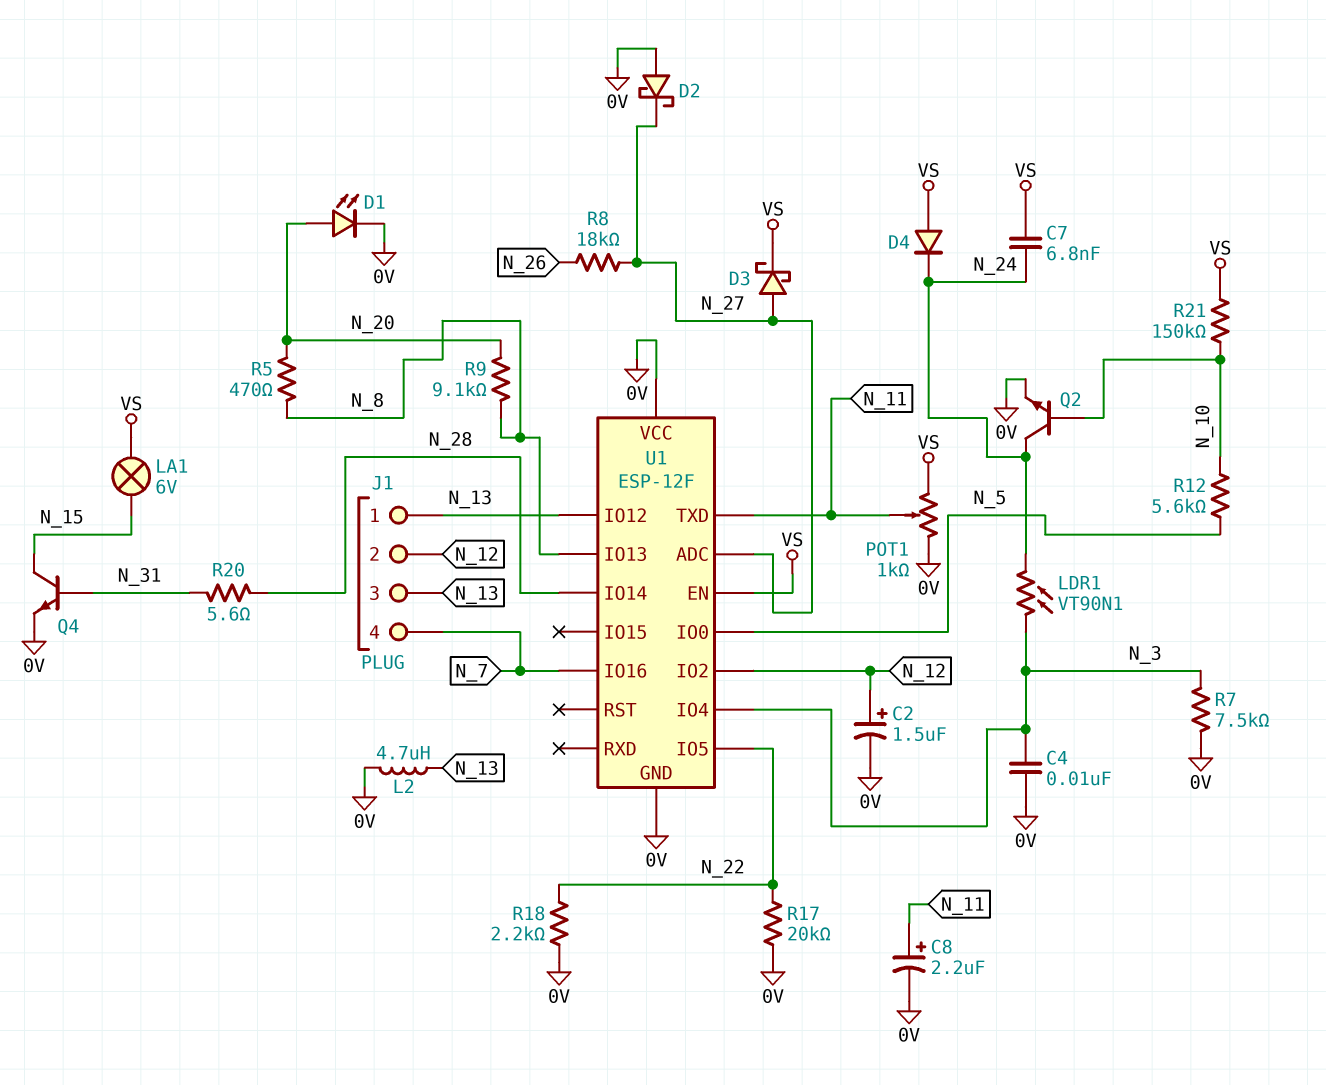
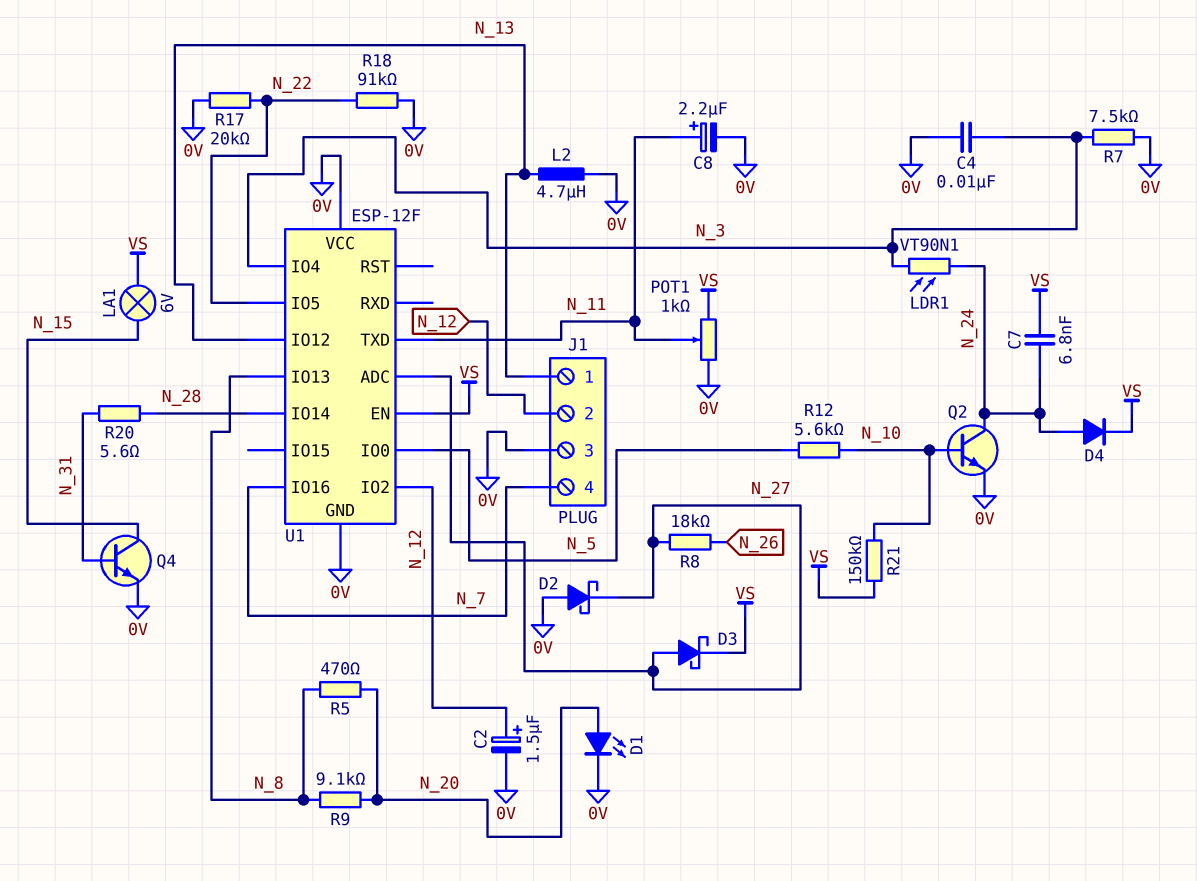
D4: diode (A VS, K N_24) -> diode (A N_24, K VS)
J1 pin 3: N_13 -> 0V
R18: 2.2k (0V, N_22) -> 91k (0V, N_22)

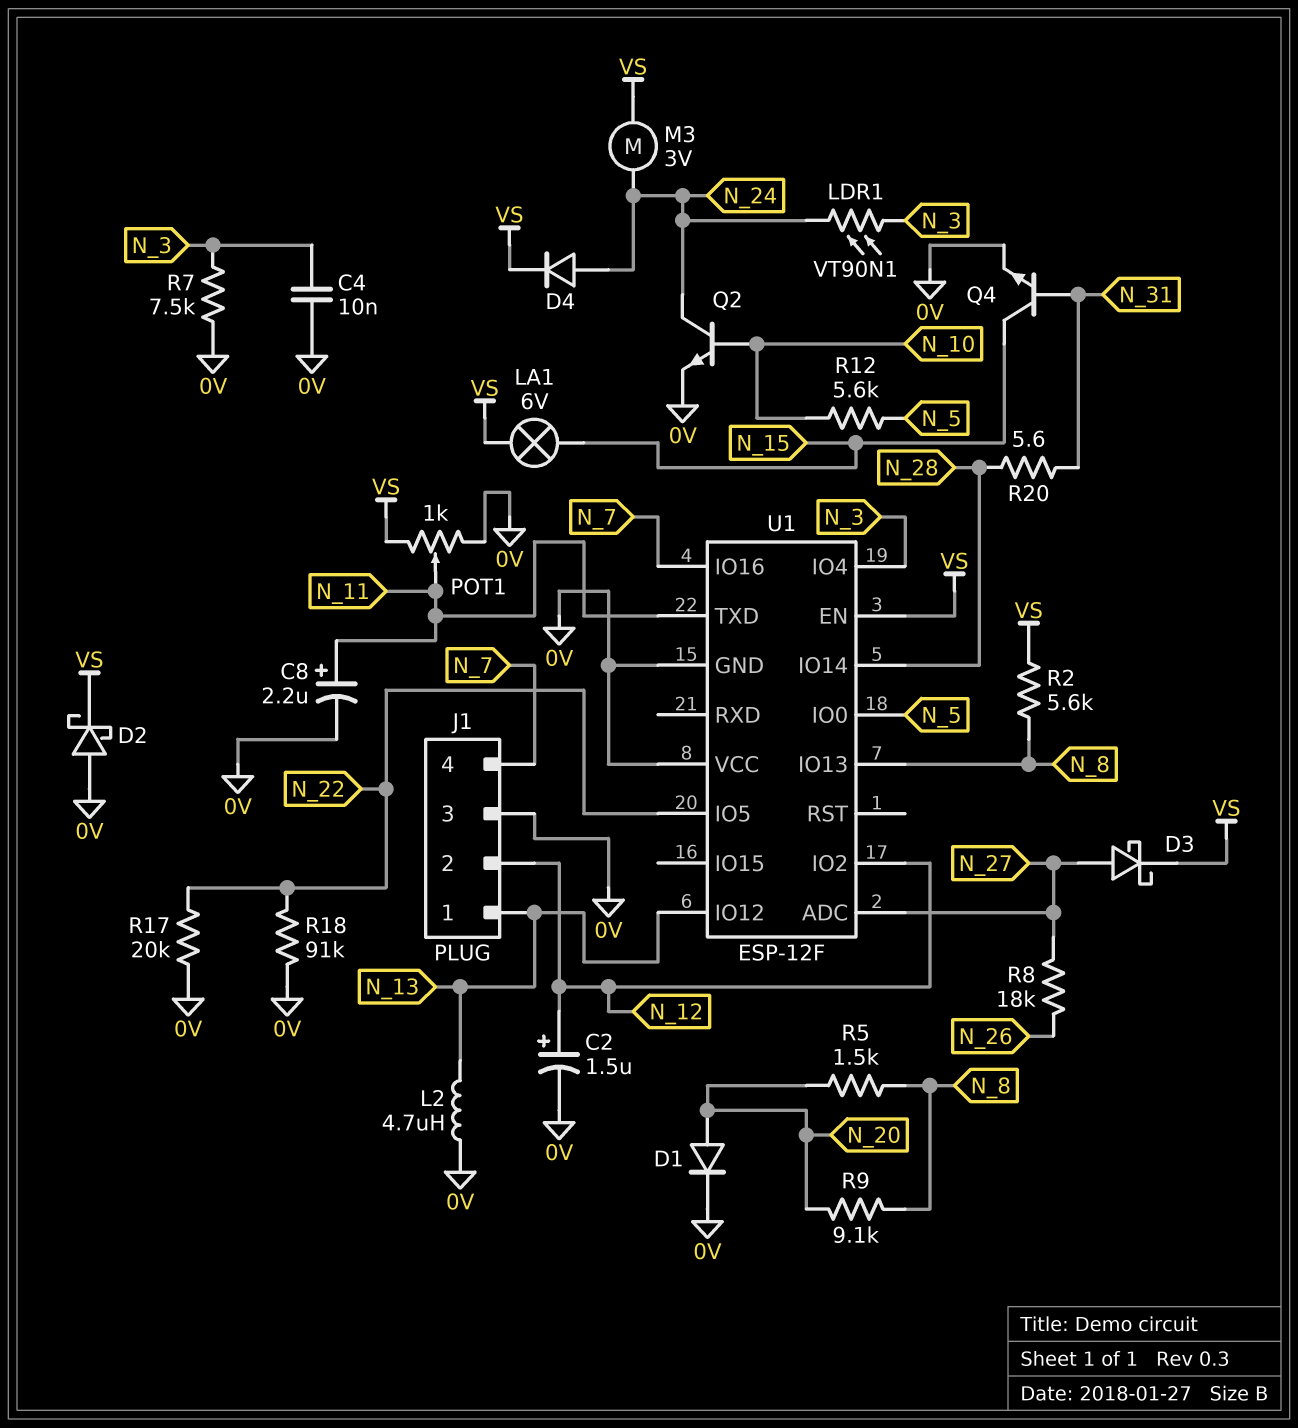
C7: 6.8nF (N_24, VS) -> none
D1: LED (A N_20, K 0V) -> diode (A N_20, K 0V)
D2: schottky (A 0V, K N_27) -> schottky (A 0V, K VS)
M3: none -> motor 3V (N_24, VS)
R2: none -> 5.6k (N_8, VS)
R5: 470 (N_8, N_20) -> 1.5k (N_8, N_20)
R21: 150k (N_10, VS) -> none

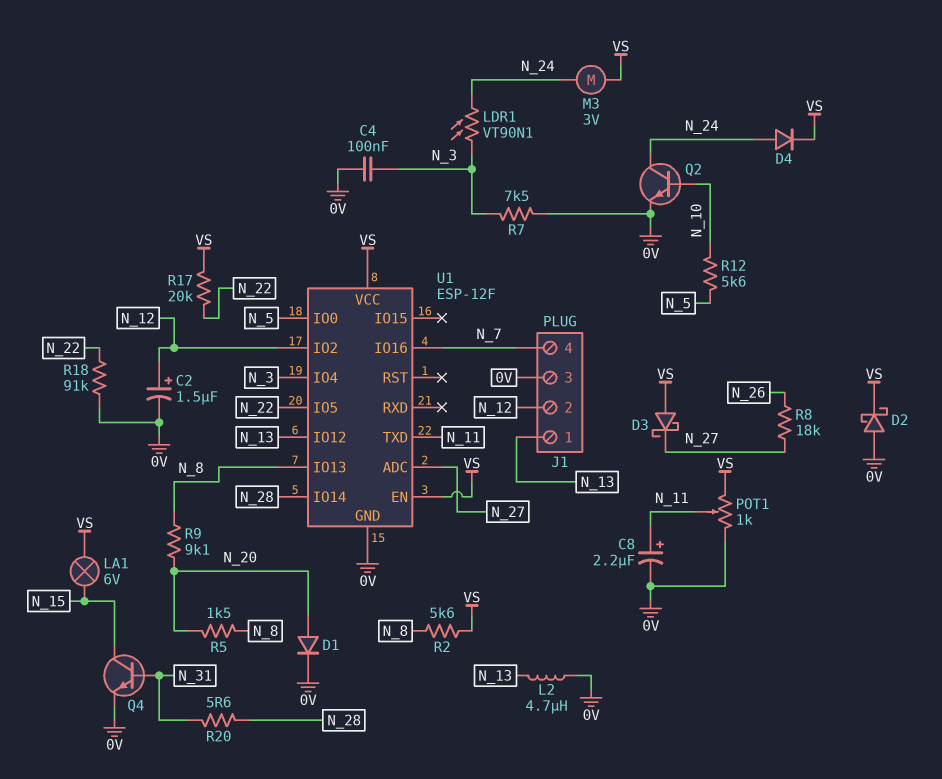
C4: 10nF (0V, N_3) -> 100nF (0V, N_3)
D3: schottky (A N_27, K VS) -> schottky (A VS, K N_27)
R17: 20k (0V, N_22) -> 20k (N_22, VS)
U1 pin VCC: 0V -> VS

